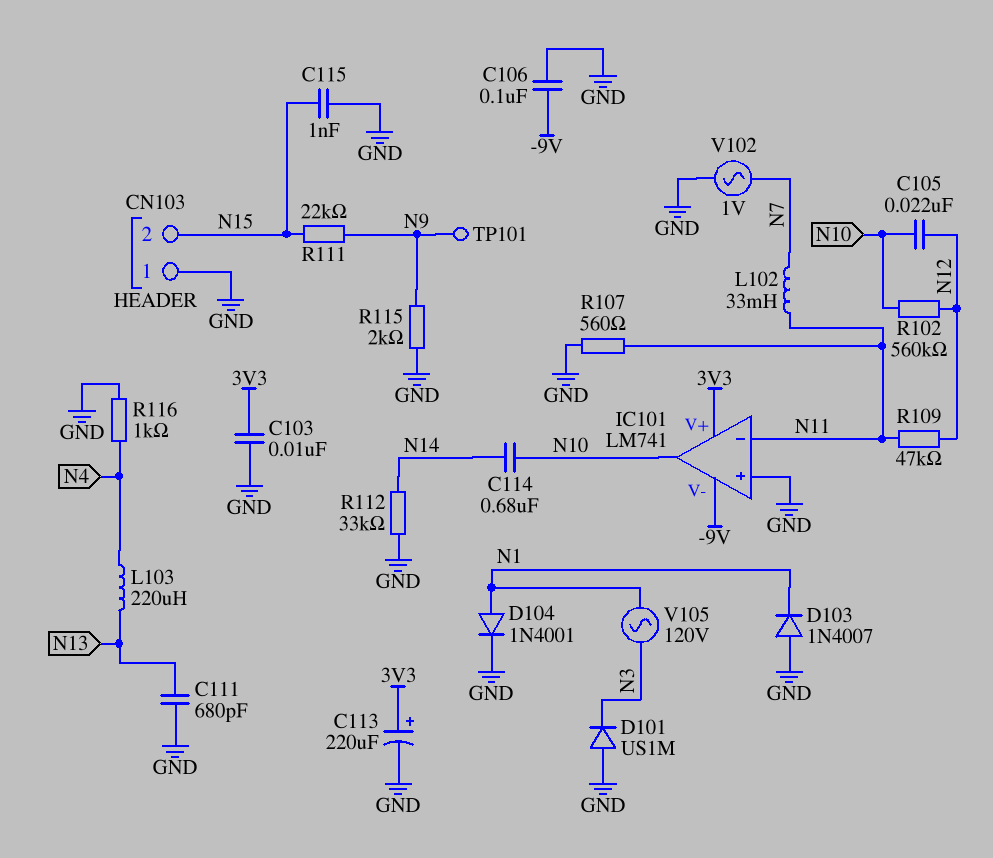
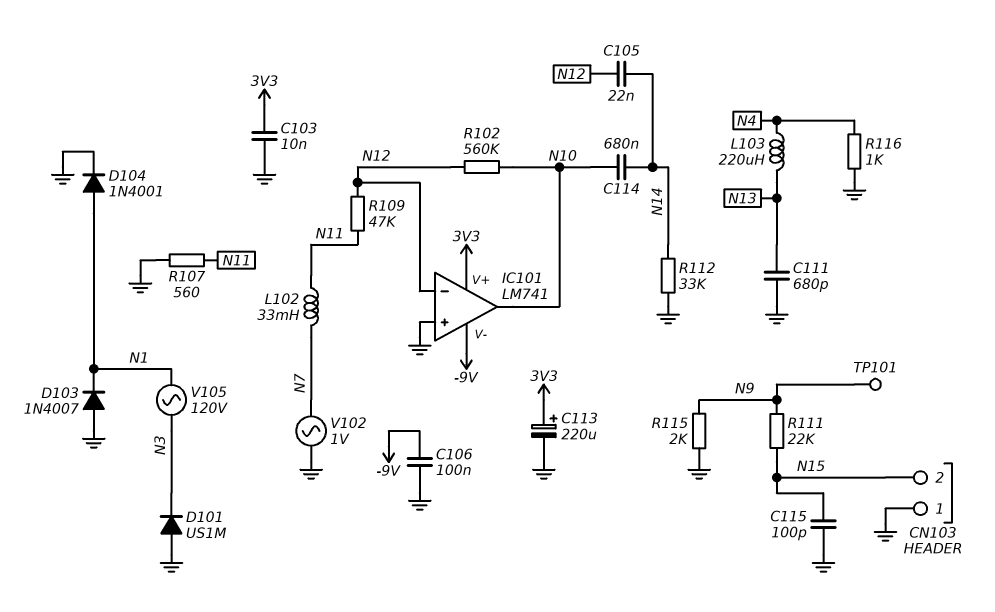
C105: 22nF (N10, N12) -> 22nF (N12, N14)
C115: 1nF (GND, N15) -> 100pF (GND, N15)
IC101 pin in-: N11 -> N12

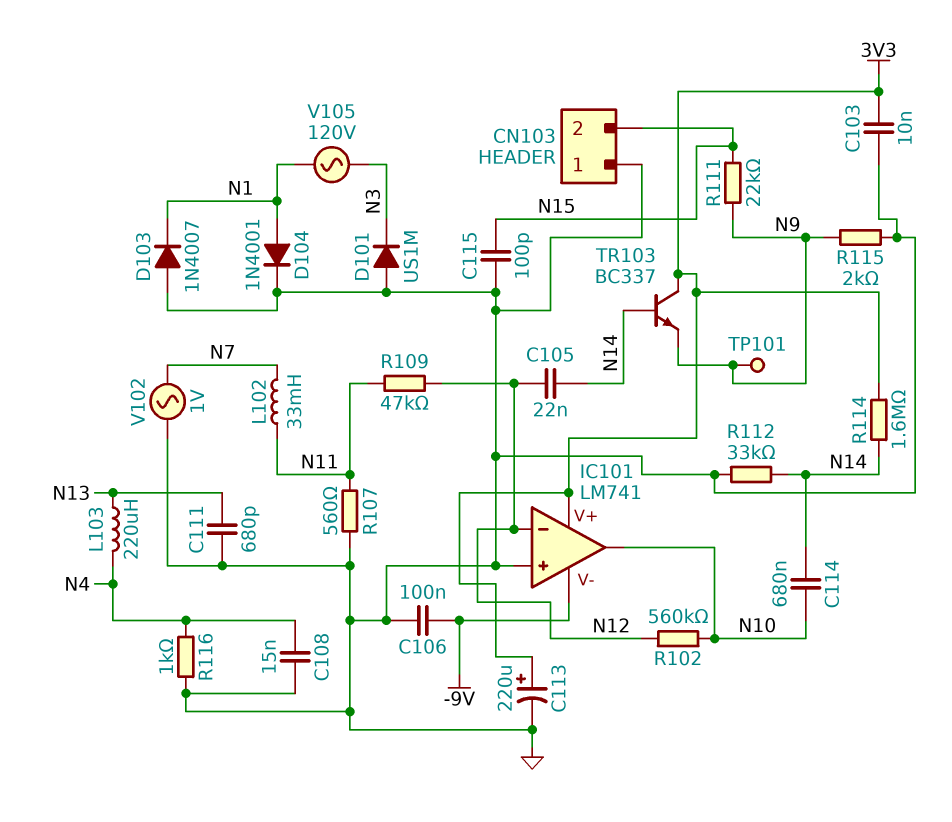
C108: none -> 15nF (GND, N4)
R114: none -> 1.6M (3V3, N14)
TR103: none -> NPN BC337 (B N14, C 3V3, E N9)

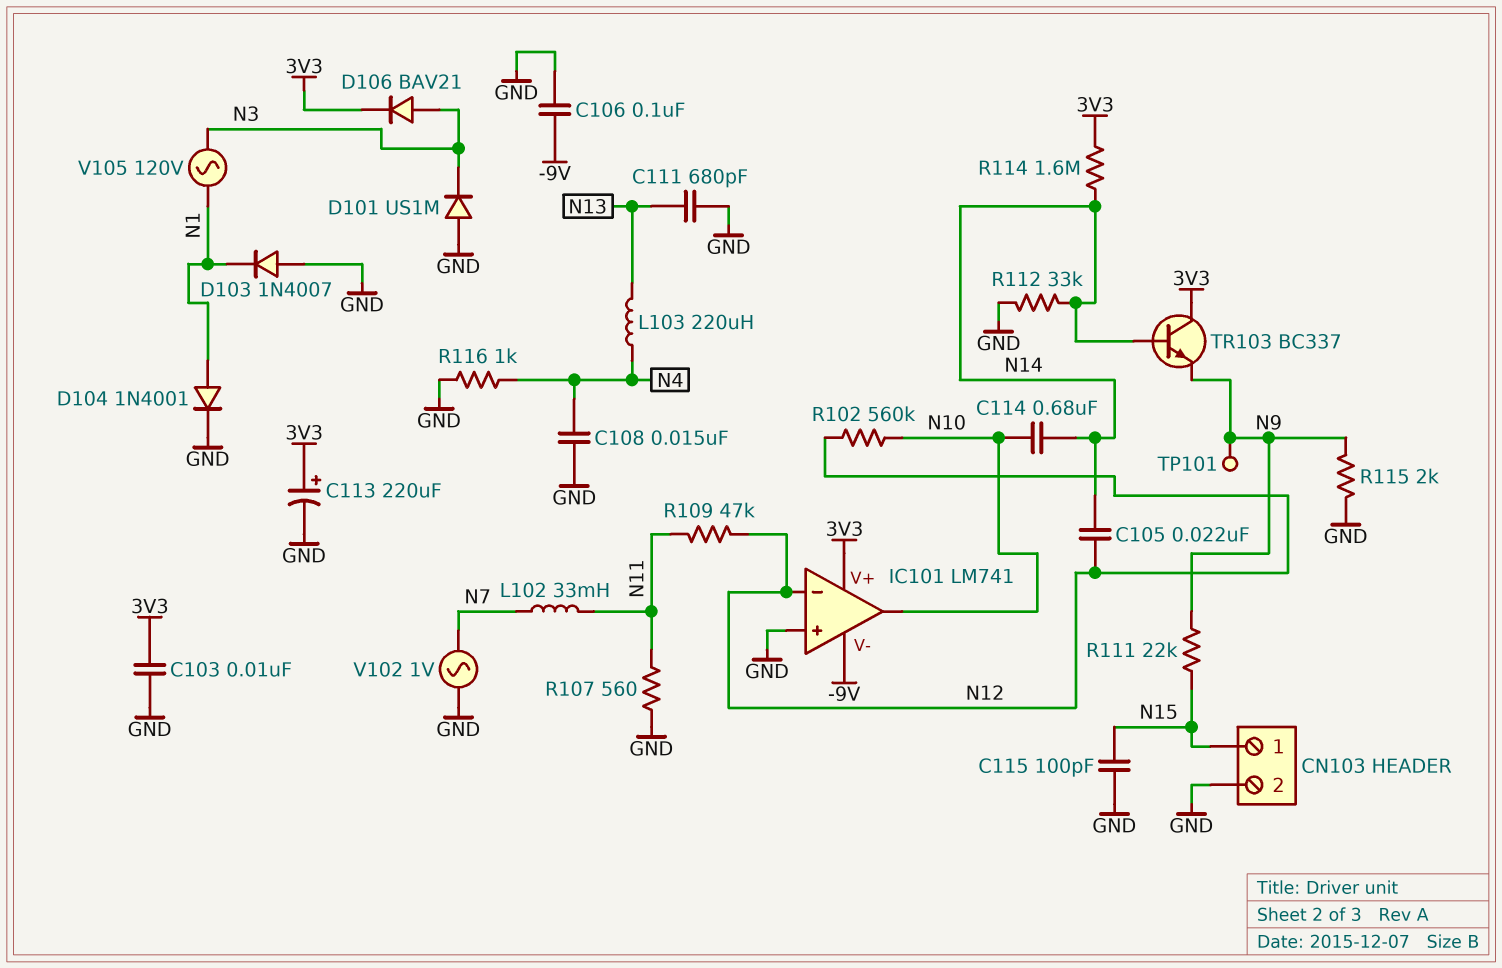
CN103 pin 1: GND -> N15
CN103 pin 2: N15 -> GND
D106: none -> diode BAV21 (A N3, K 3V3)

